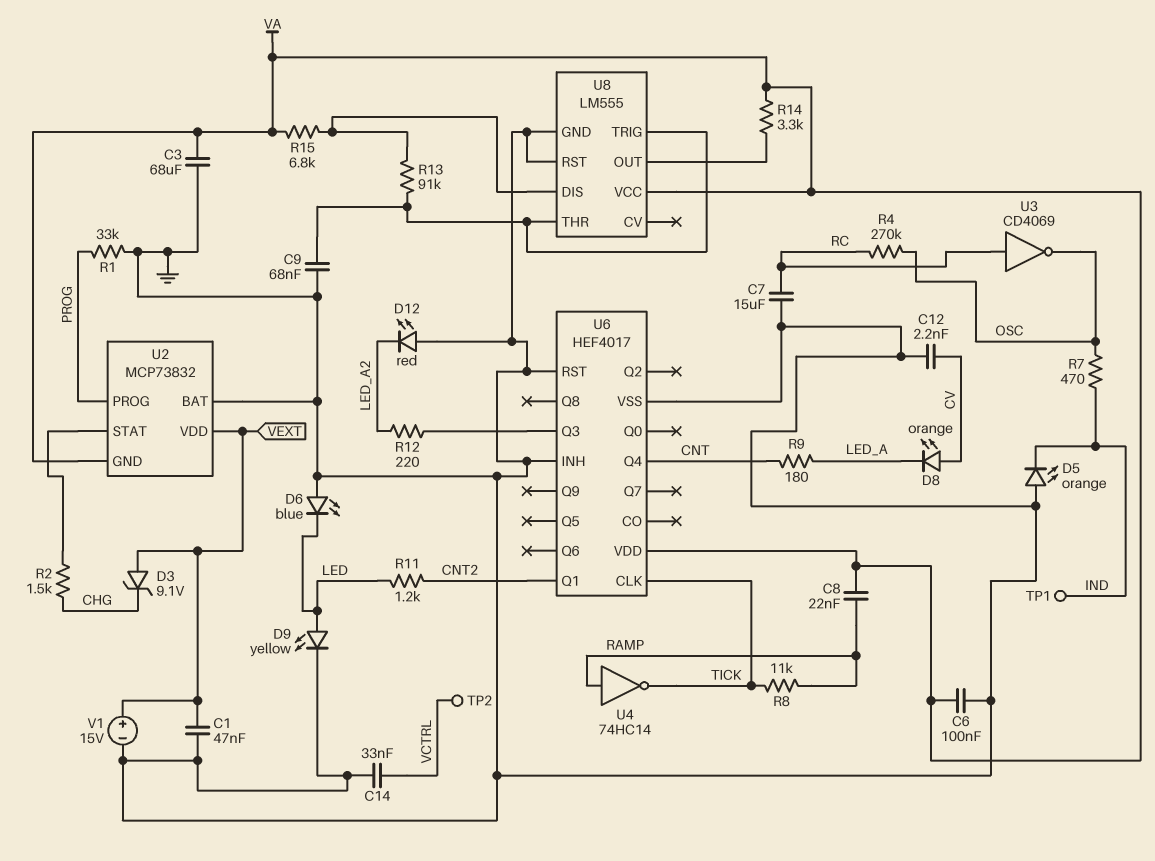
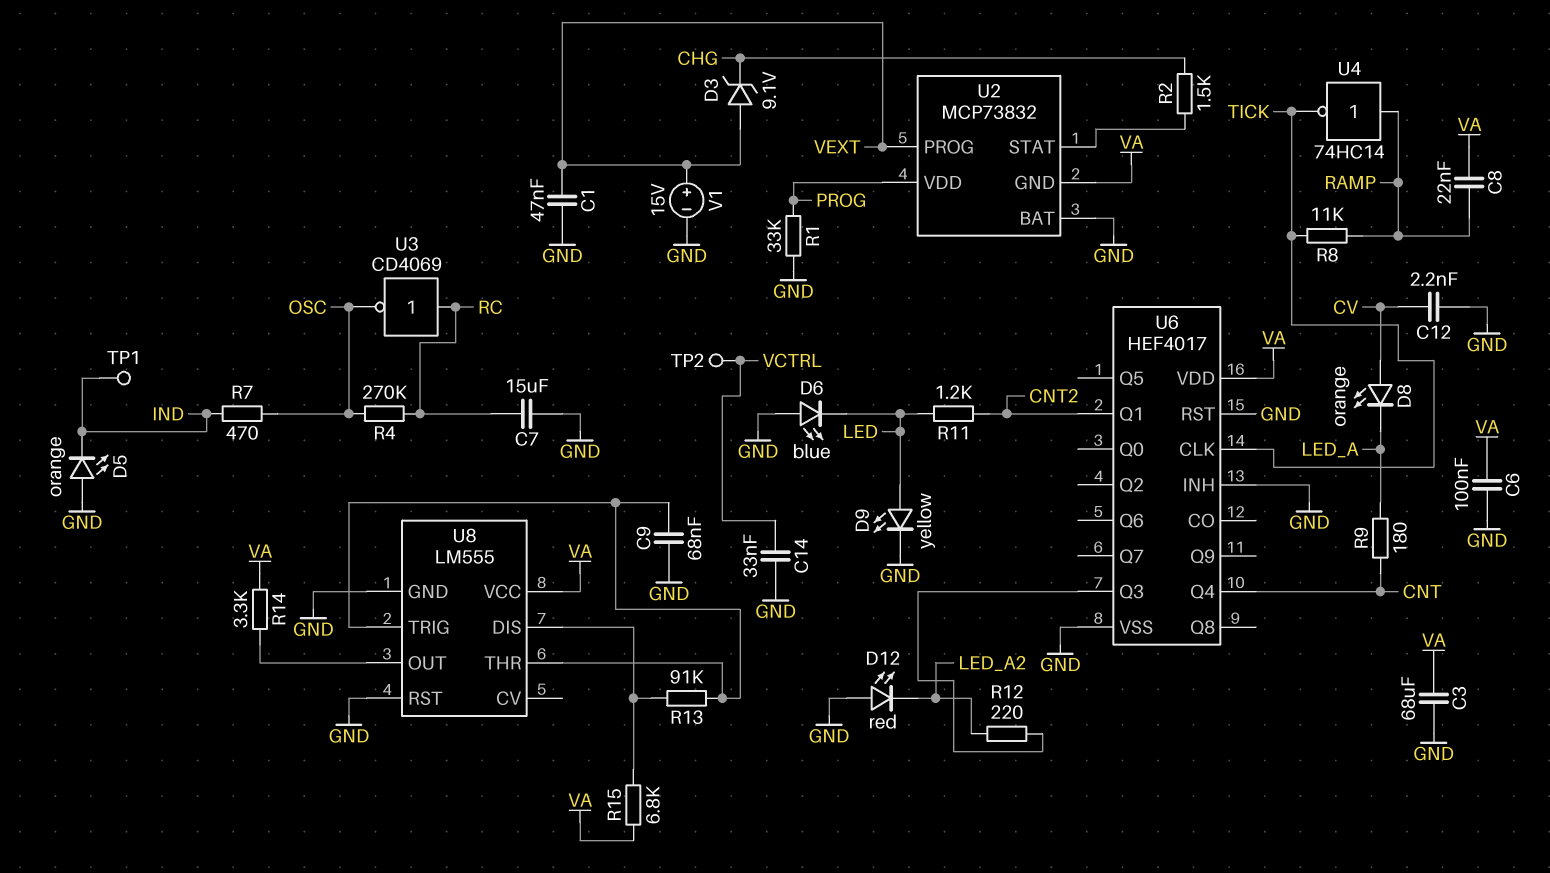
U2 pin PROG: PROG -> VEXT
U2 pin VDD: VEXT -> PROG

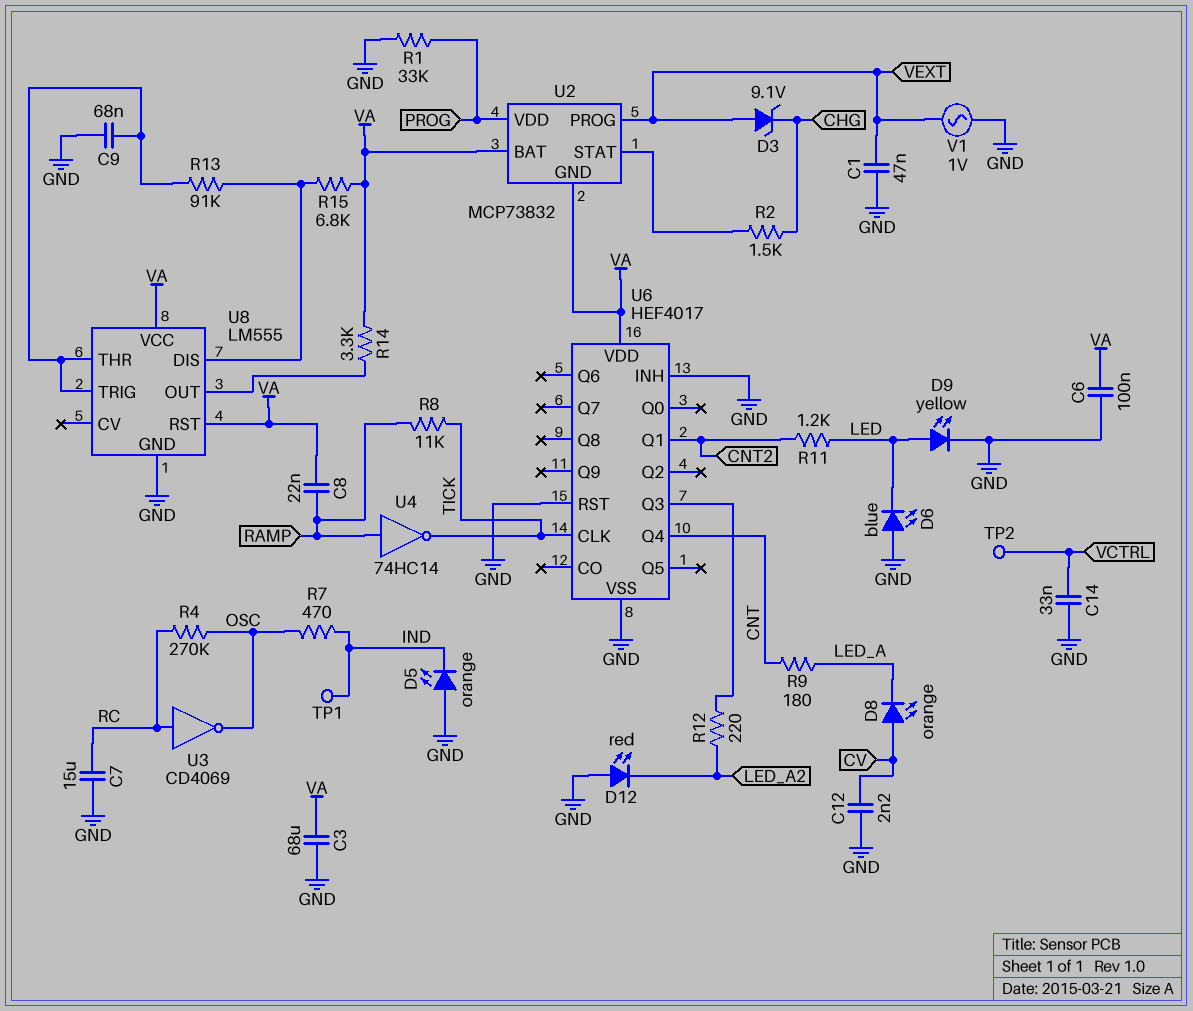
U2 pin BAT: GND -> VA
U8 pin RST: GND -> VA
V1: 15V (plus VEXT, minus GND) -> AC 1V (GND, VEXT)

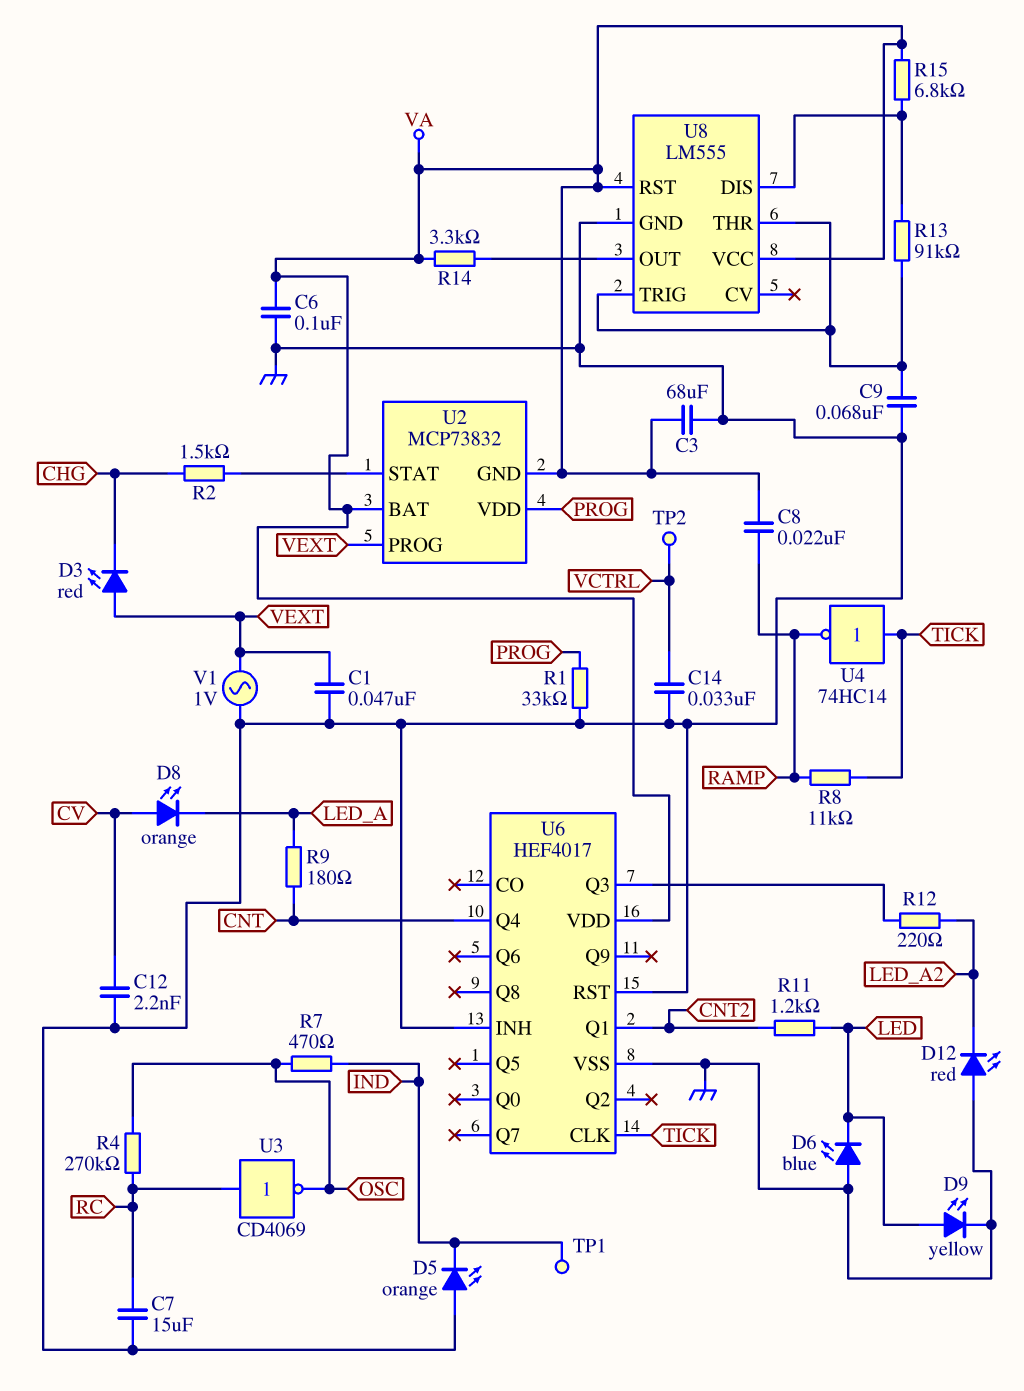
D3: zener 9.1V (A VEXT, K CHG) -> LED red (A VEXT, K CHG)
U4: NOT 74HC14 (in RAMP, out TICK) -> NOT 74HC14 (in TICK, out RAMP)

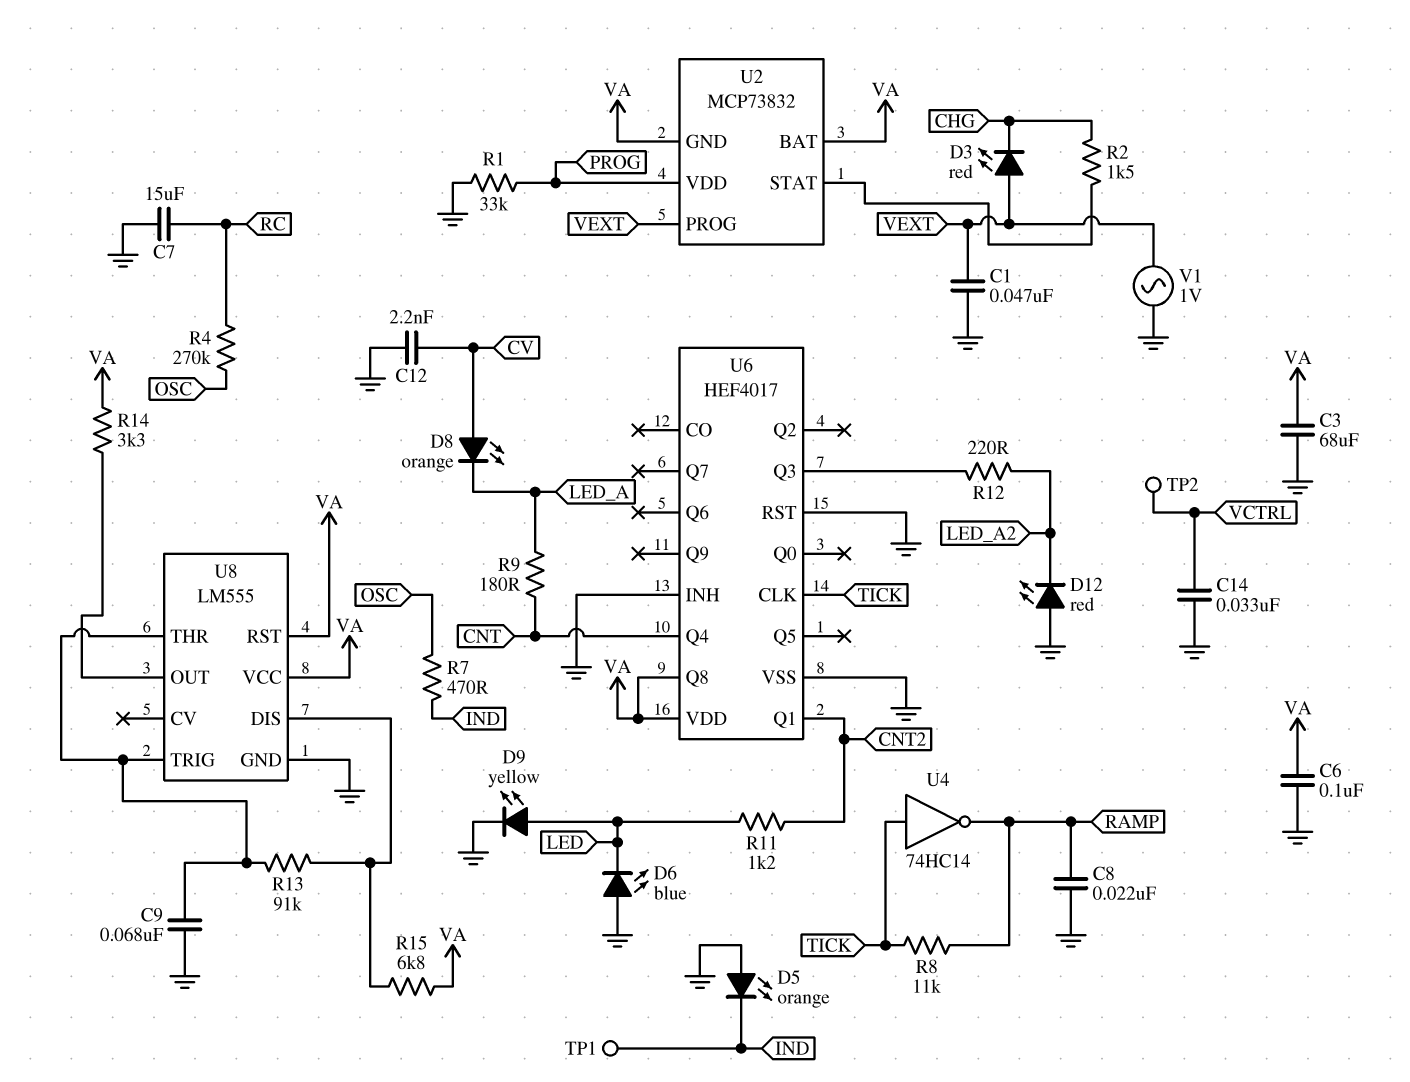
C8: 22nF (RAMP, VA) -> 22nF (GND, RAMP)
U3: NOT CD4069 (in RC, out OSC) -> none
U6 pin Q8: none -> VA

